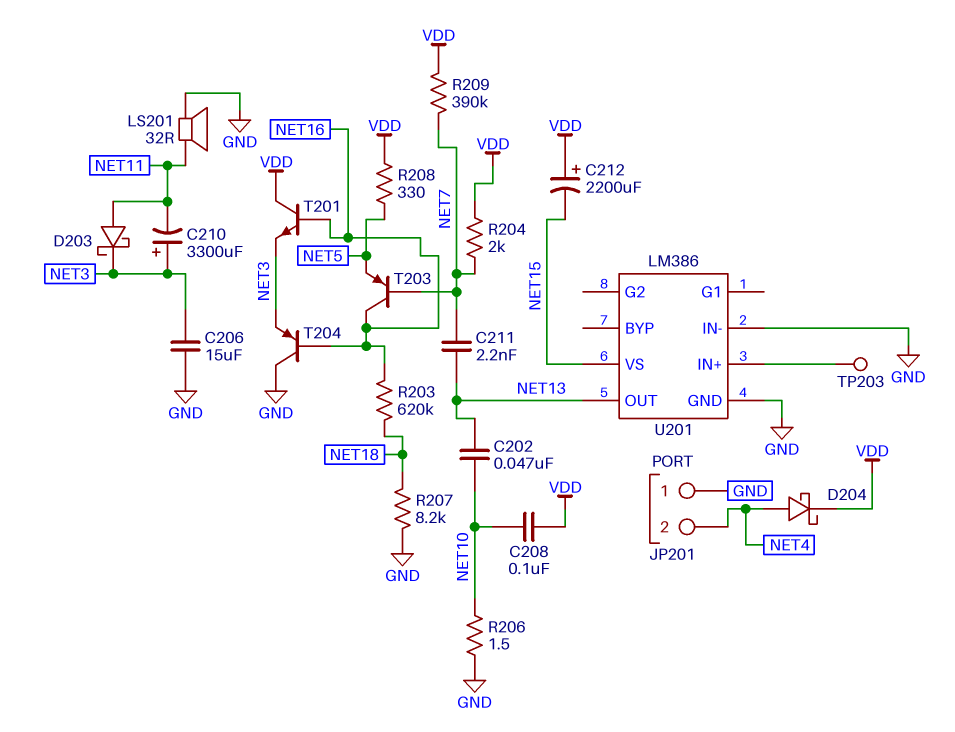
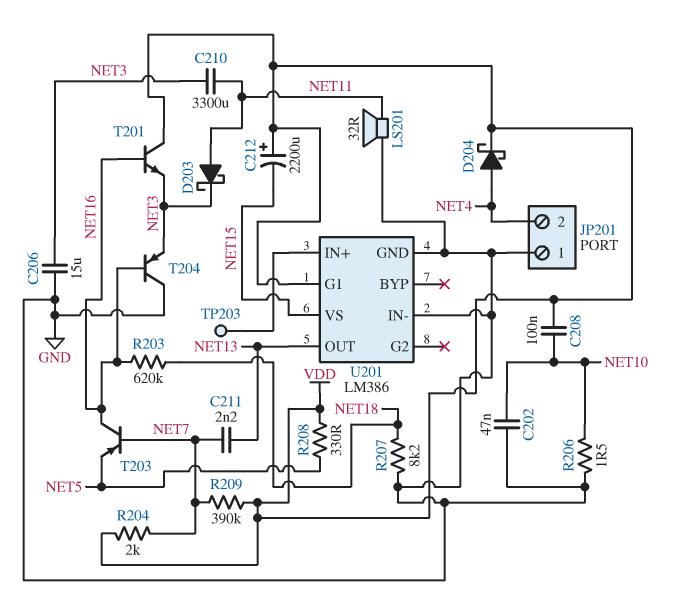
C202: 47nF (NET10, NET13) -> 47nF (GND, NET10)
C210: 3300uF (plus NET3, minus NET11) -> 3300uF (NET3, NET11)
U201 pin G1: none -> VDD

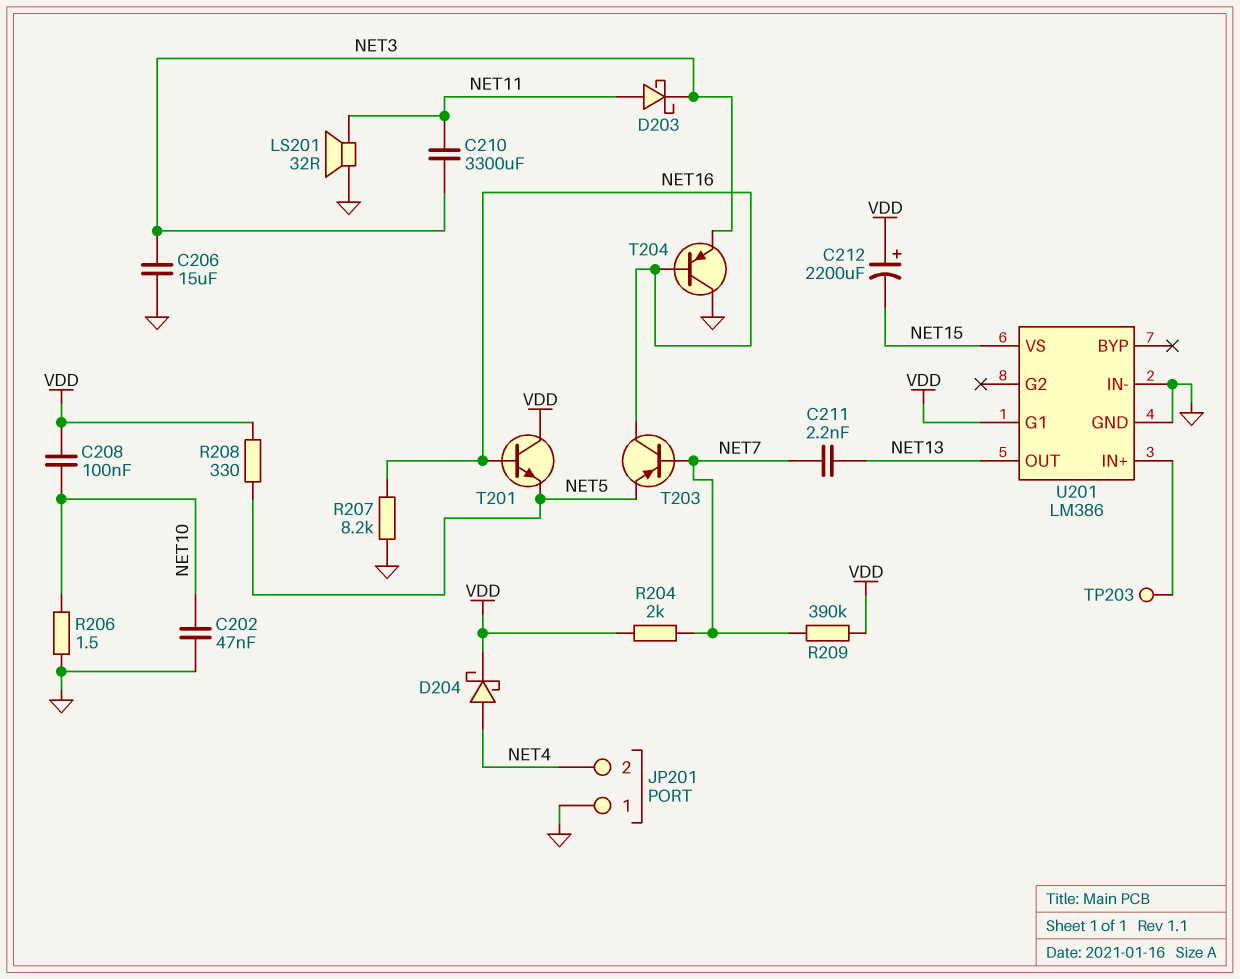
R203: 620k (NET16, NET18) -> none
R207: 8.2k (GND, NET18) -> 8.2k (GND, NET16)
T201: NPN (B NET16, C VDD, E NET3) -> NPN (B NET16, C VDD, E NET5)

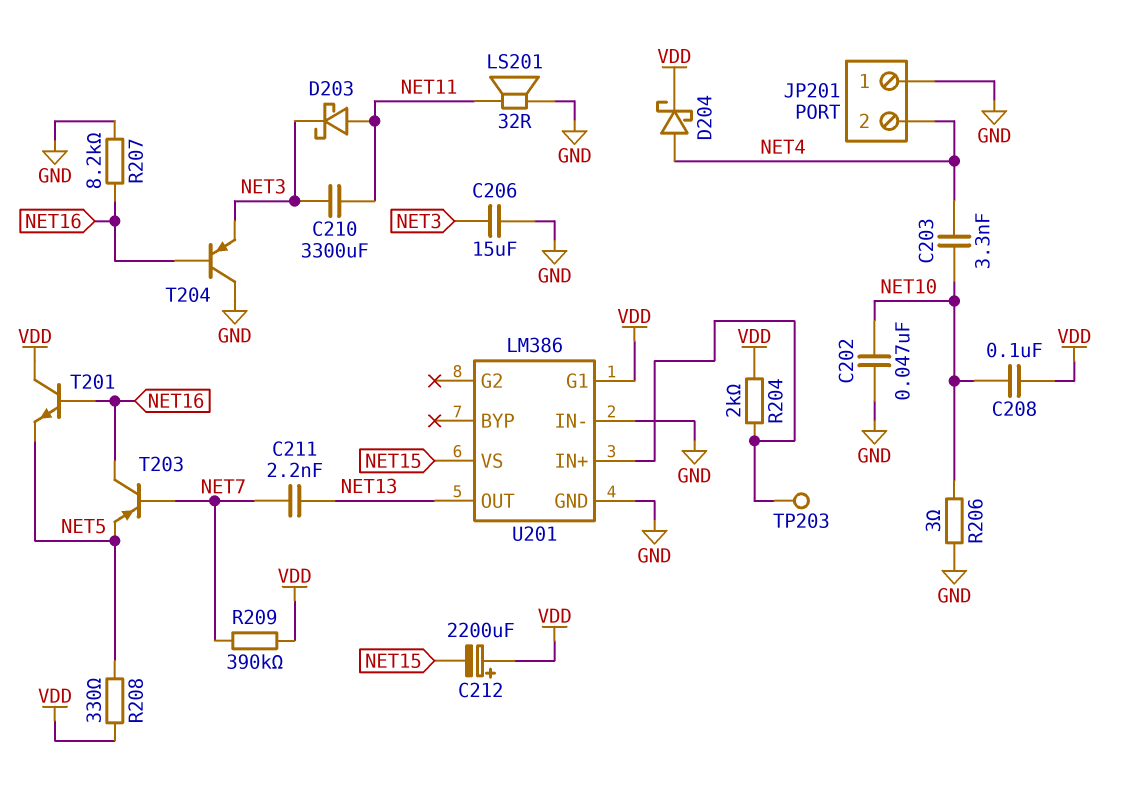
C203: none -> 3.3nF (NET4, NET10)
R204: 2k (NET7, VDD) -> 2k (U201/IN+, VDD)
R206: 1.5 (GND, NET10) -> 3 (GND, NET10)

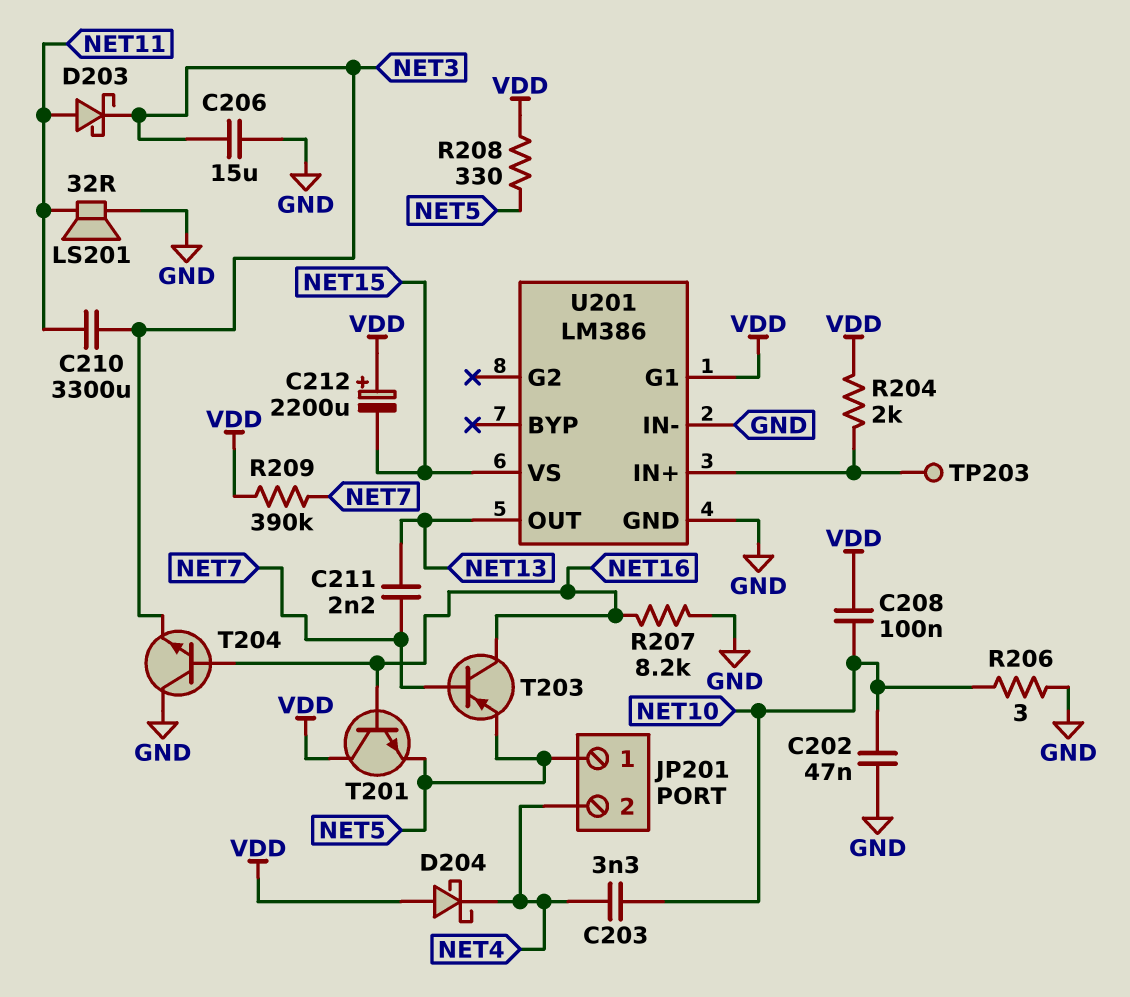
D204: schottky (A NET4, K VDD) -> schottky (A VDD, K NET4)
JP201 pin 1: GND -> NET5
T204: PNP (B NET16, C GND, E NET3) -> NPN (B NET16, C GND, E NET3)

